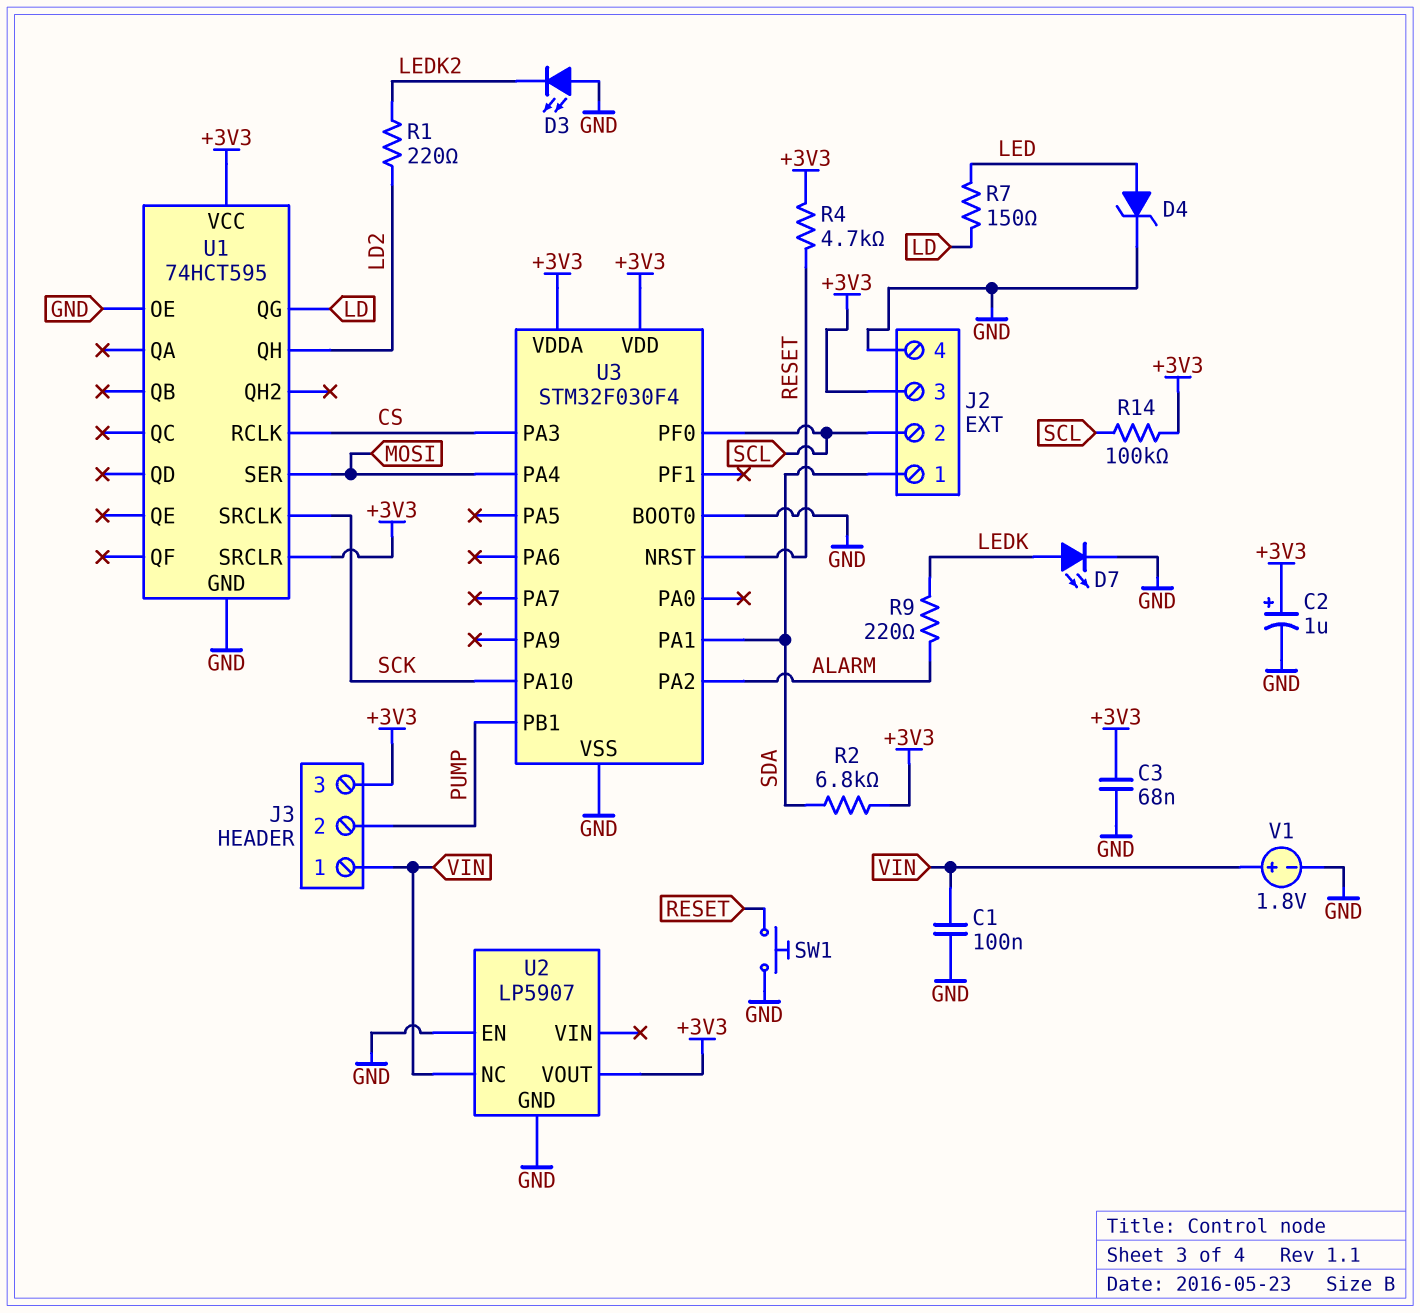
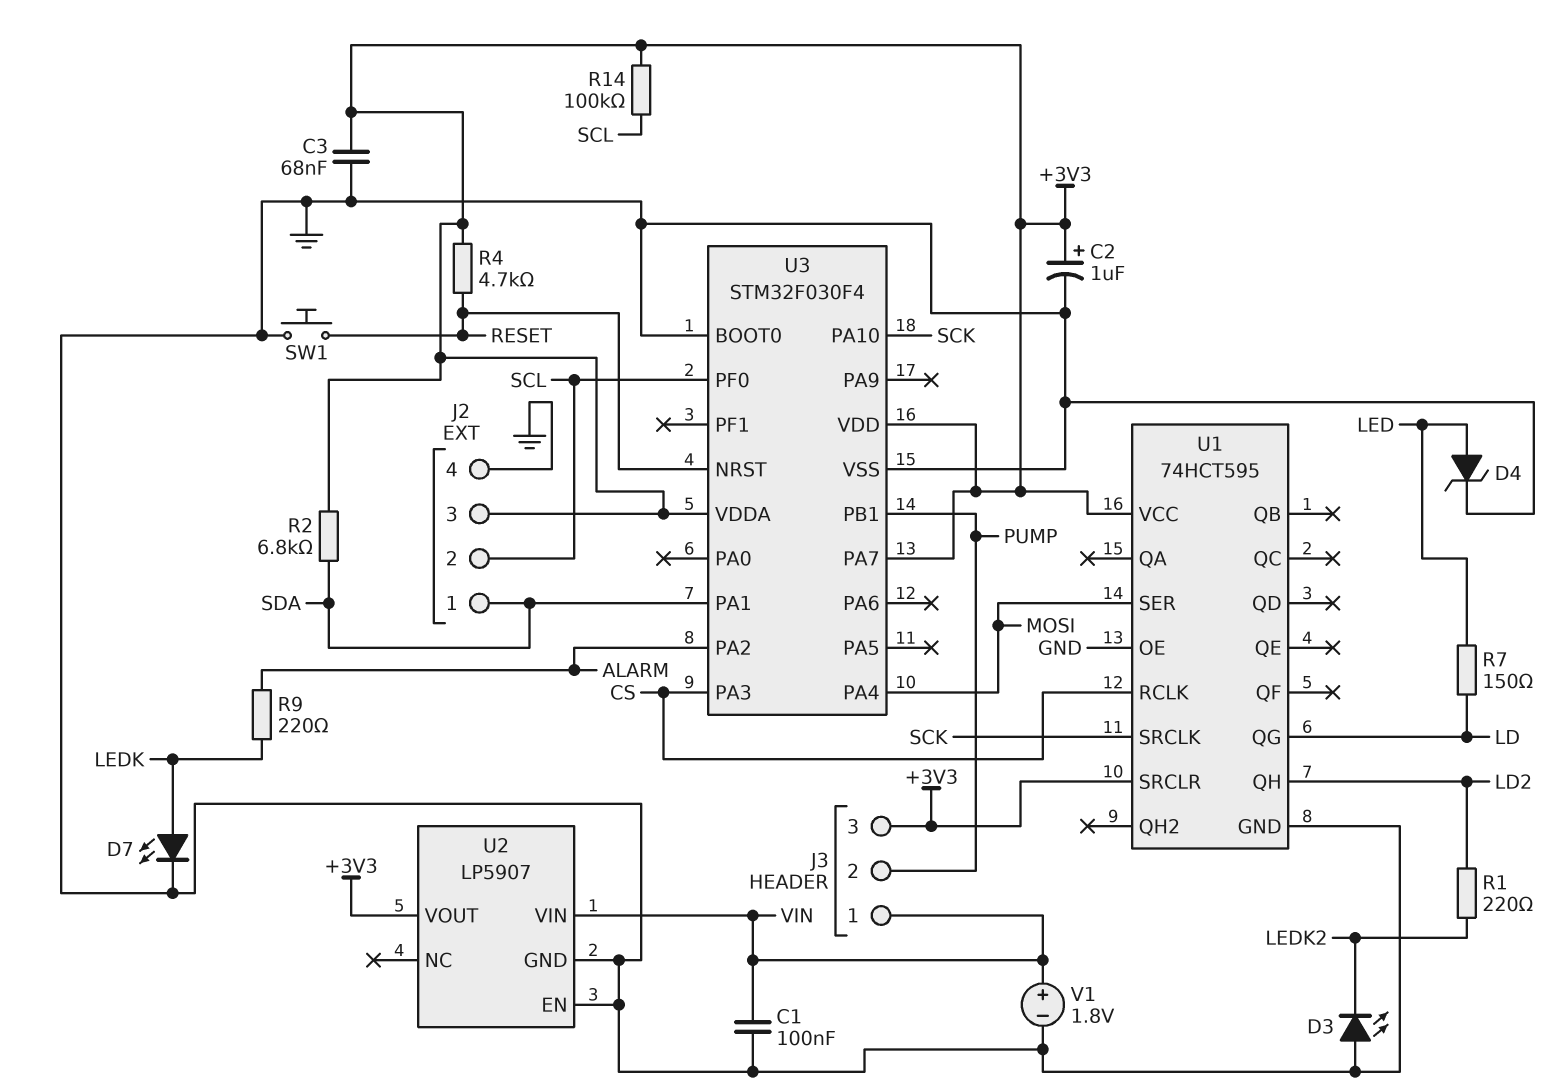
U2 pin NC: VIN -> none
U2 pin VIN: none -> VIN
U3 pin PA7: none -> +3V3

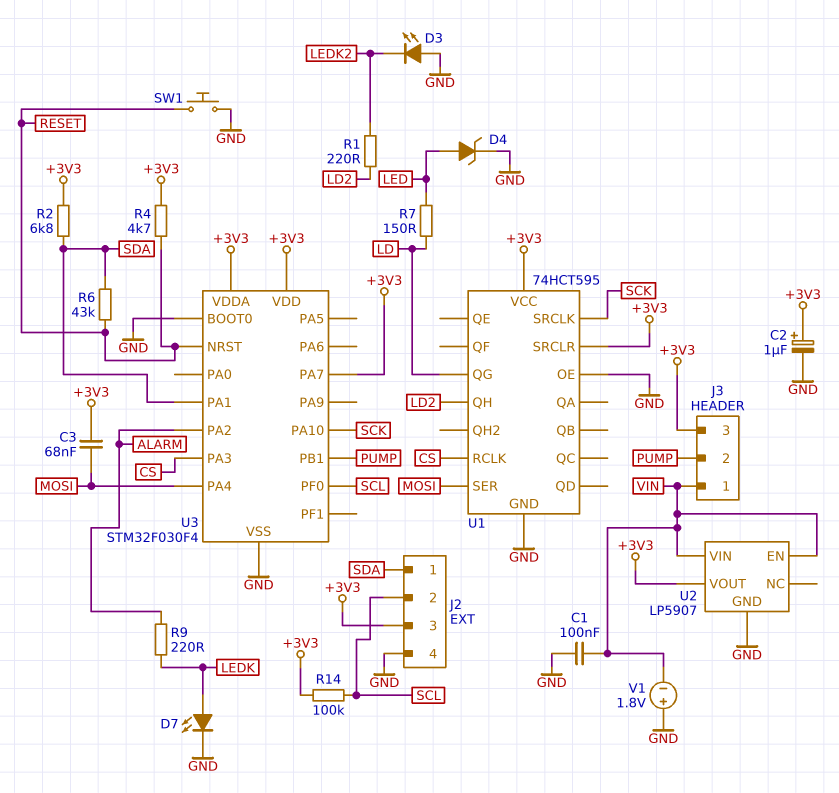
C3: 68nF (+3V3, GND) -> 68nF (+3V3, MOSI)
R6: none -> 43k (RESET, SDA)
U2 pin EN: GND -> VIN
V1: 1.8V (plus VIN, minus GND) -> 1.8V (plus GND, minus VIN)

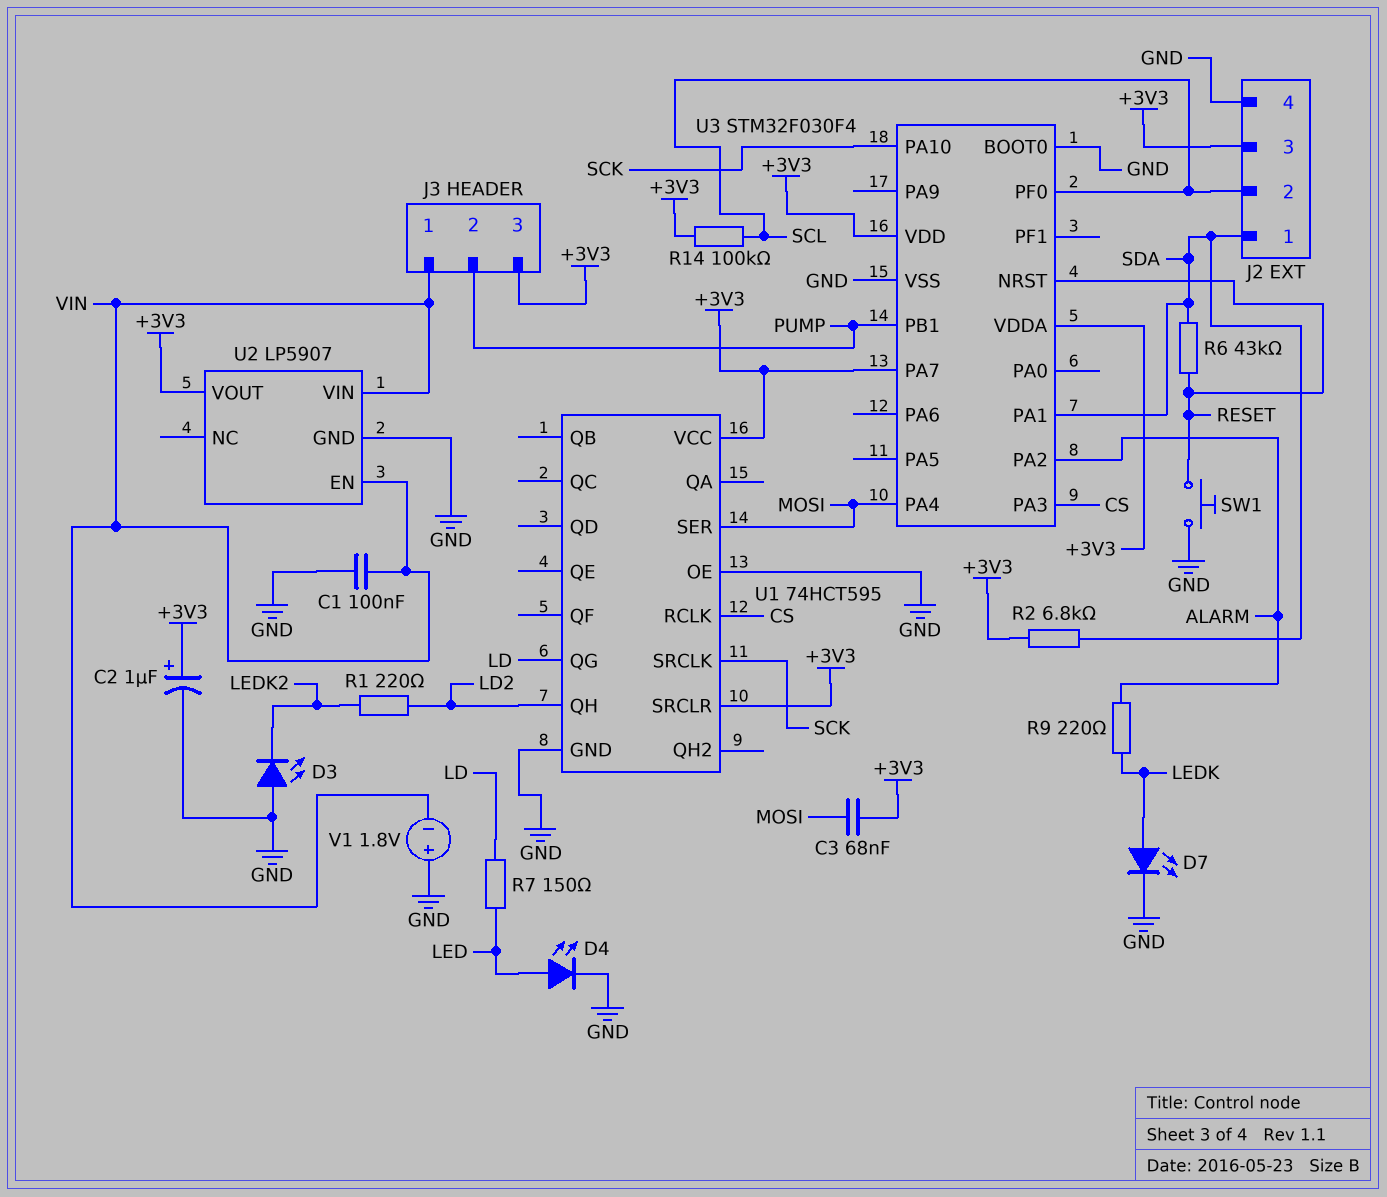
D4: zener (A LED, K GND) -> LED (A LED, K GND)
R4: 4.7k (+3V3, RESET) -> none

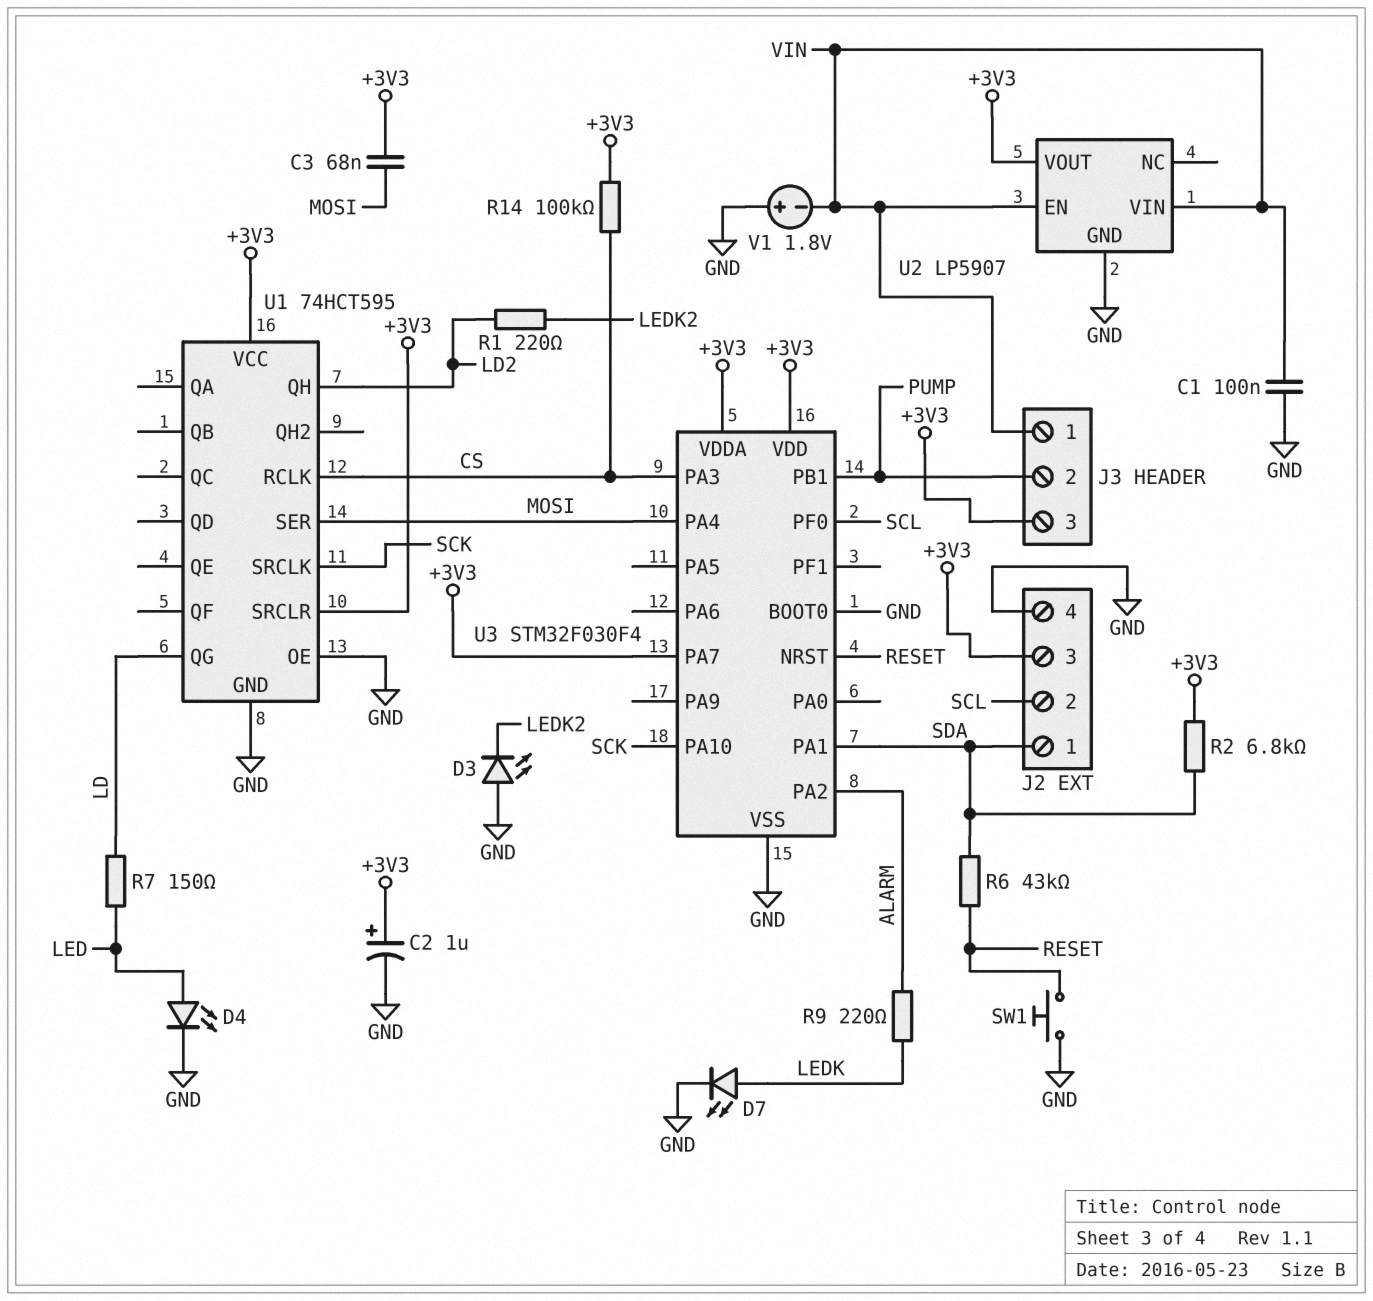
R14: 100k (+3V3, SCL) -> 100k (+3V3, CS)

